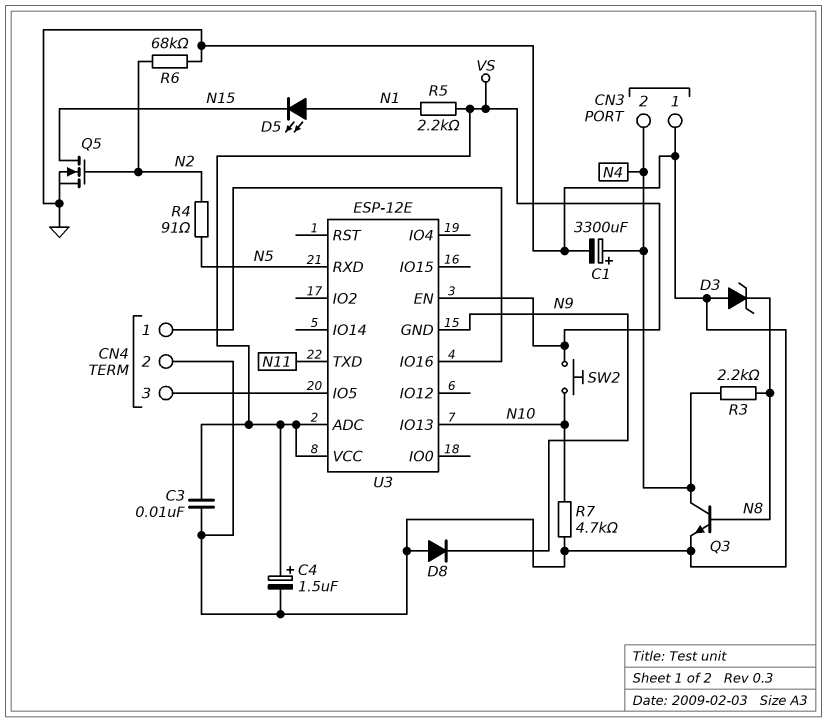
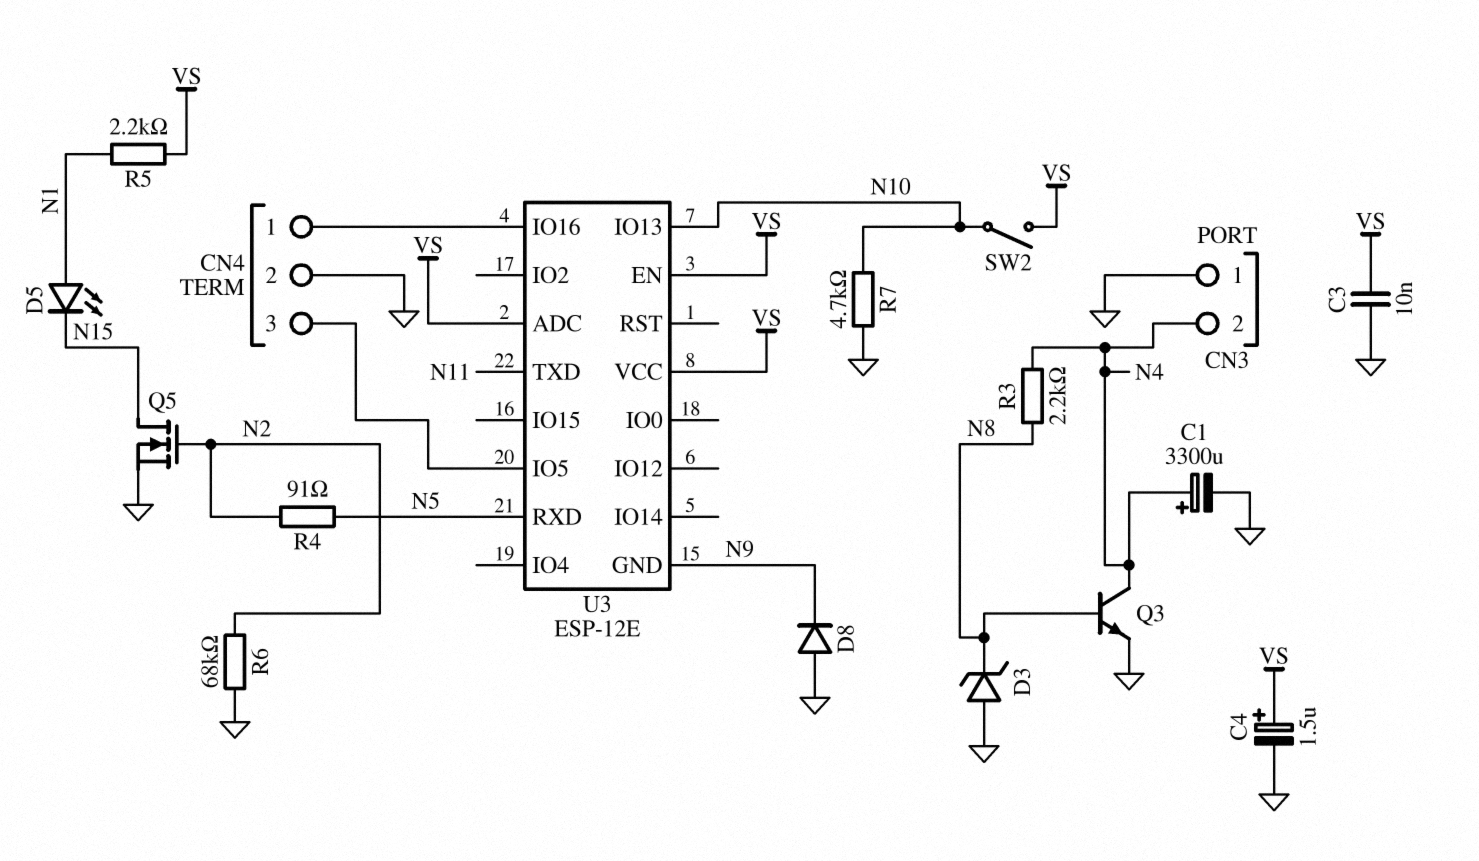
SW2: button (N10, VS) -> switch (N10, VS)

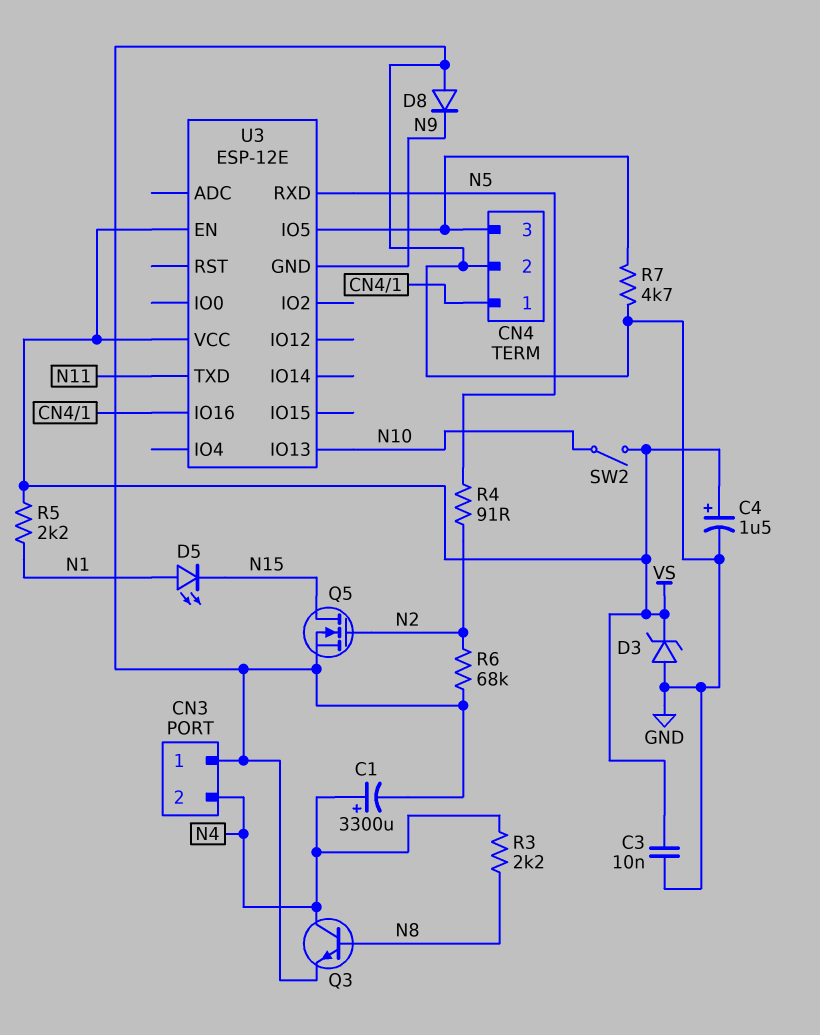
D3: zener (A GND, K N8) -> zener (A GND, K VS)
R7: 4.7k (GND, N10) -> 4.7k (CN4/3, GND)
U3 pin ADC: VS -> none

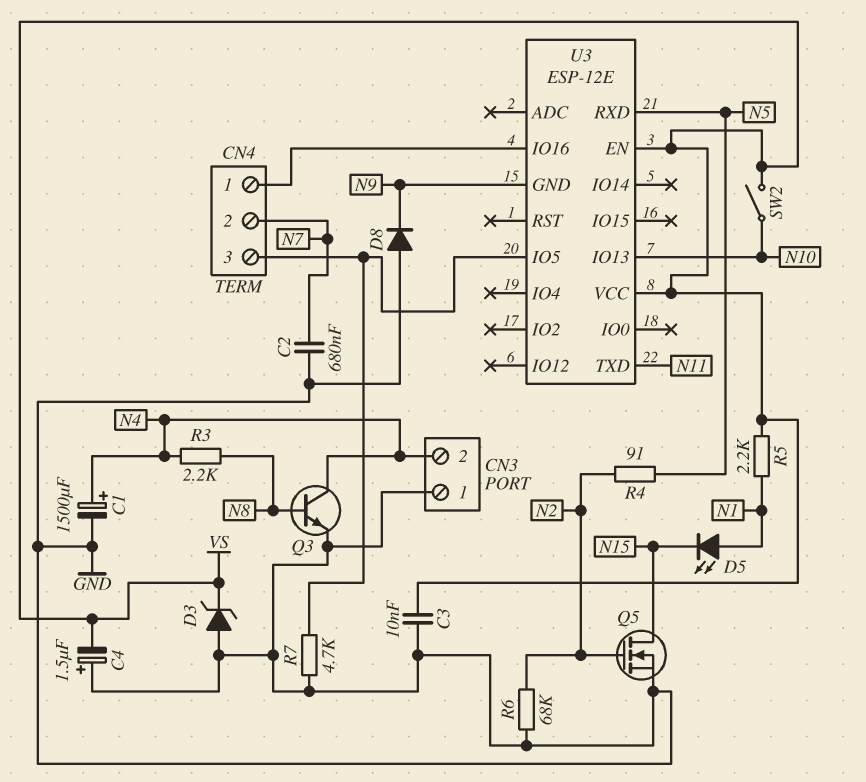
C1: 3300uF (plus N4, minus GND) -> 1500uF (plus N4, minus GND)
C2: none -> 680nF (GND, N7)
C4: 1.5uF (plus VS, minus GND) -> 1.5uF (plus GND, minus VS)
CN4 pin 2: GND -> N7

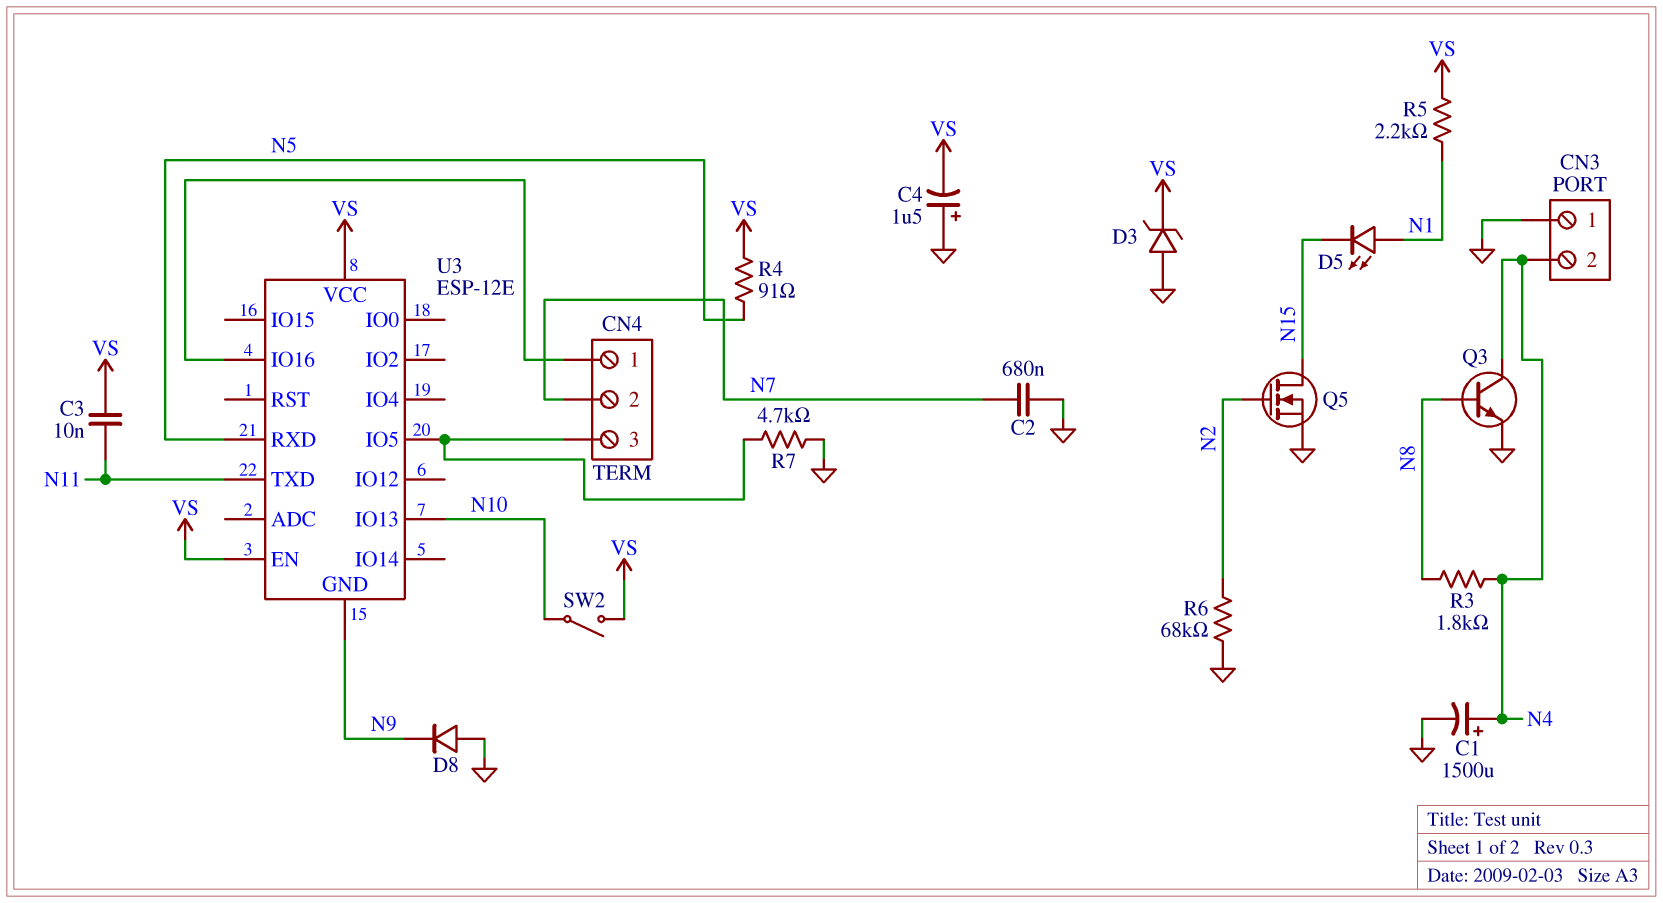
C3: 10nF (GND, VS) -> 10nF (N11, VS)
R3: 2.2k (N4, N8) -> 1.8k (N4, N8)
R4: 91 (N2, N5) -> 91 (N5, VS)

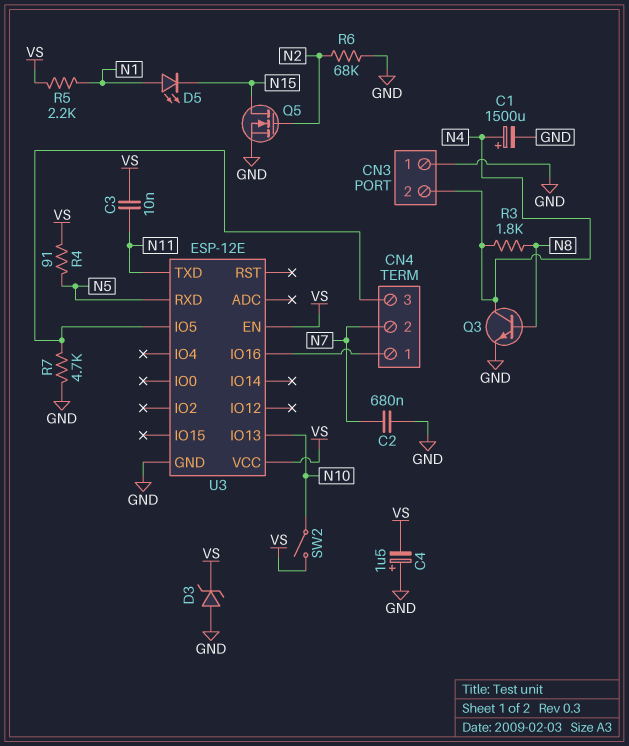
D8: diode (A GND, K N9) -> none
U3 pin GND: N9 -> GND

